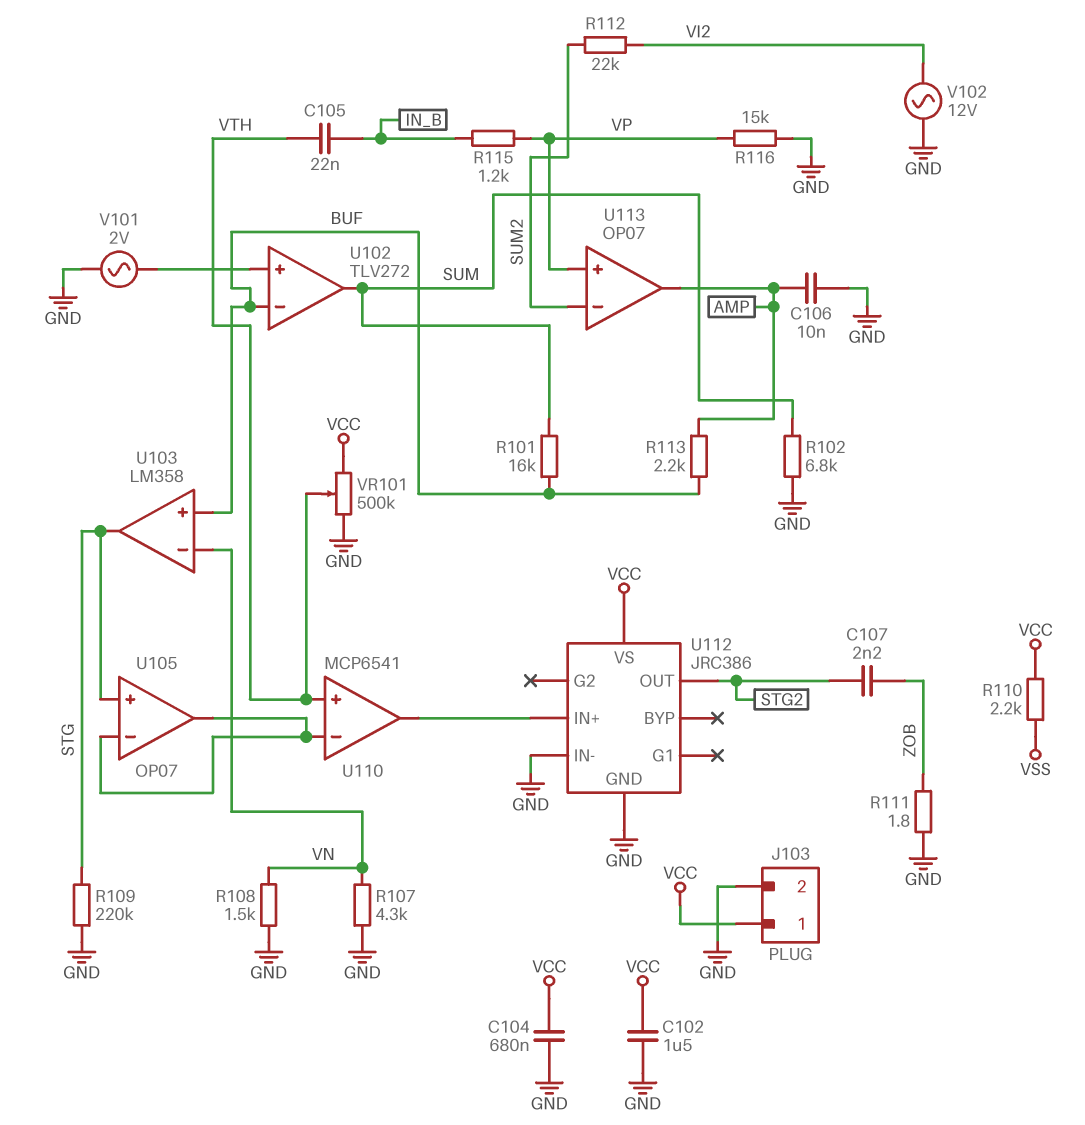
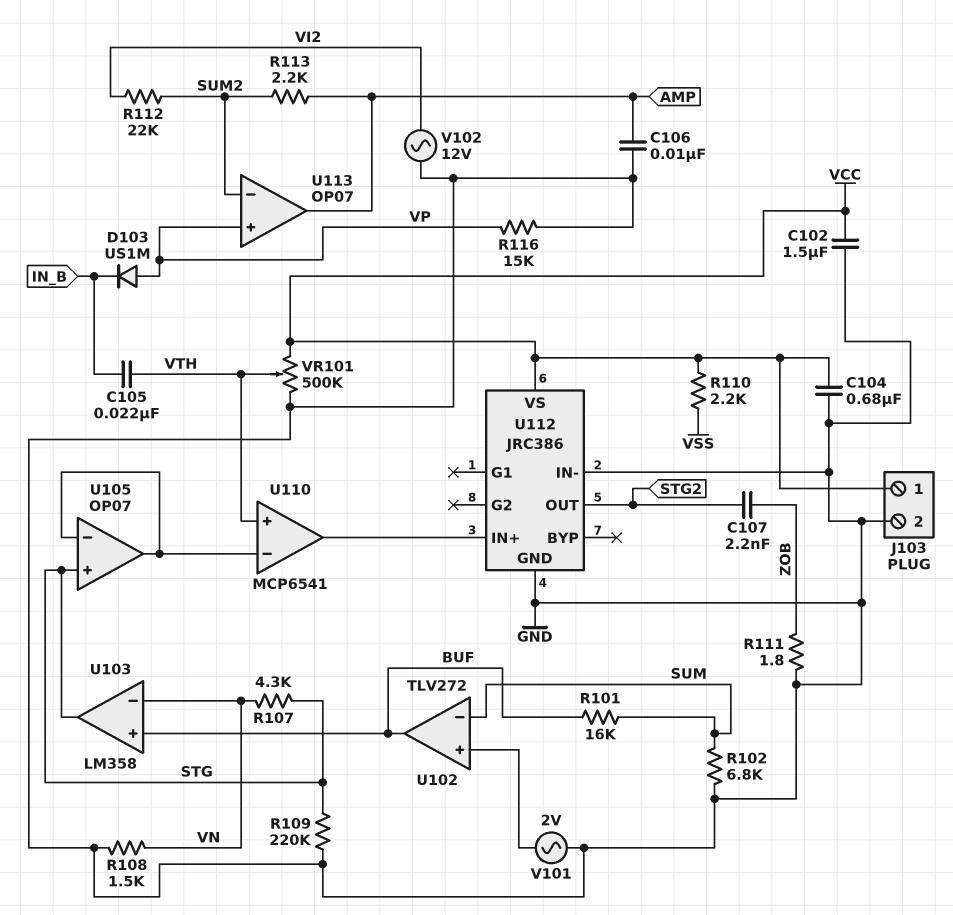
D103: none -> diode US1M (A VP, K IN_B)
R107: 4.3k (GND, VN) -> 4.3k (STG, VN)
R113: 2.2k (AMP, BUF) -> 2.2k (AMP, SUM2)
R115: 1.2k (IN_B, VP) -> none
U102 pin in-: BUF -> SUM
U102 pin out: SUM -> BUF

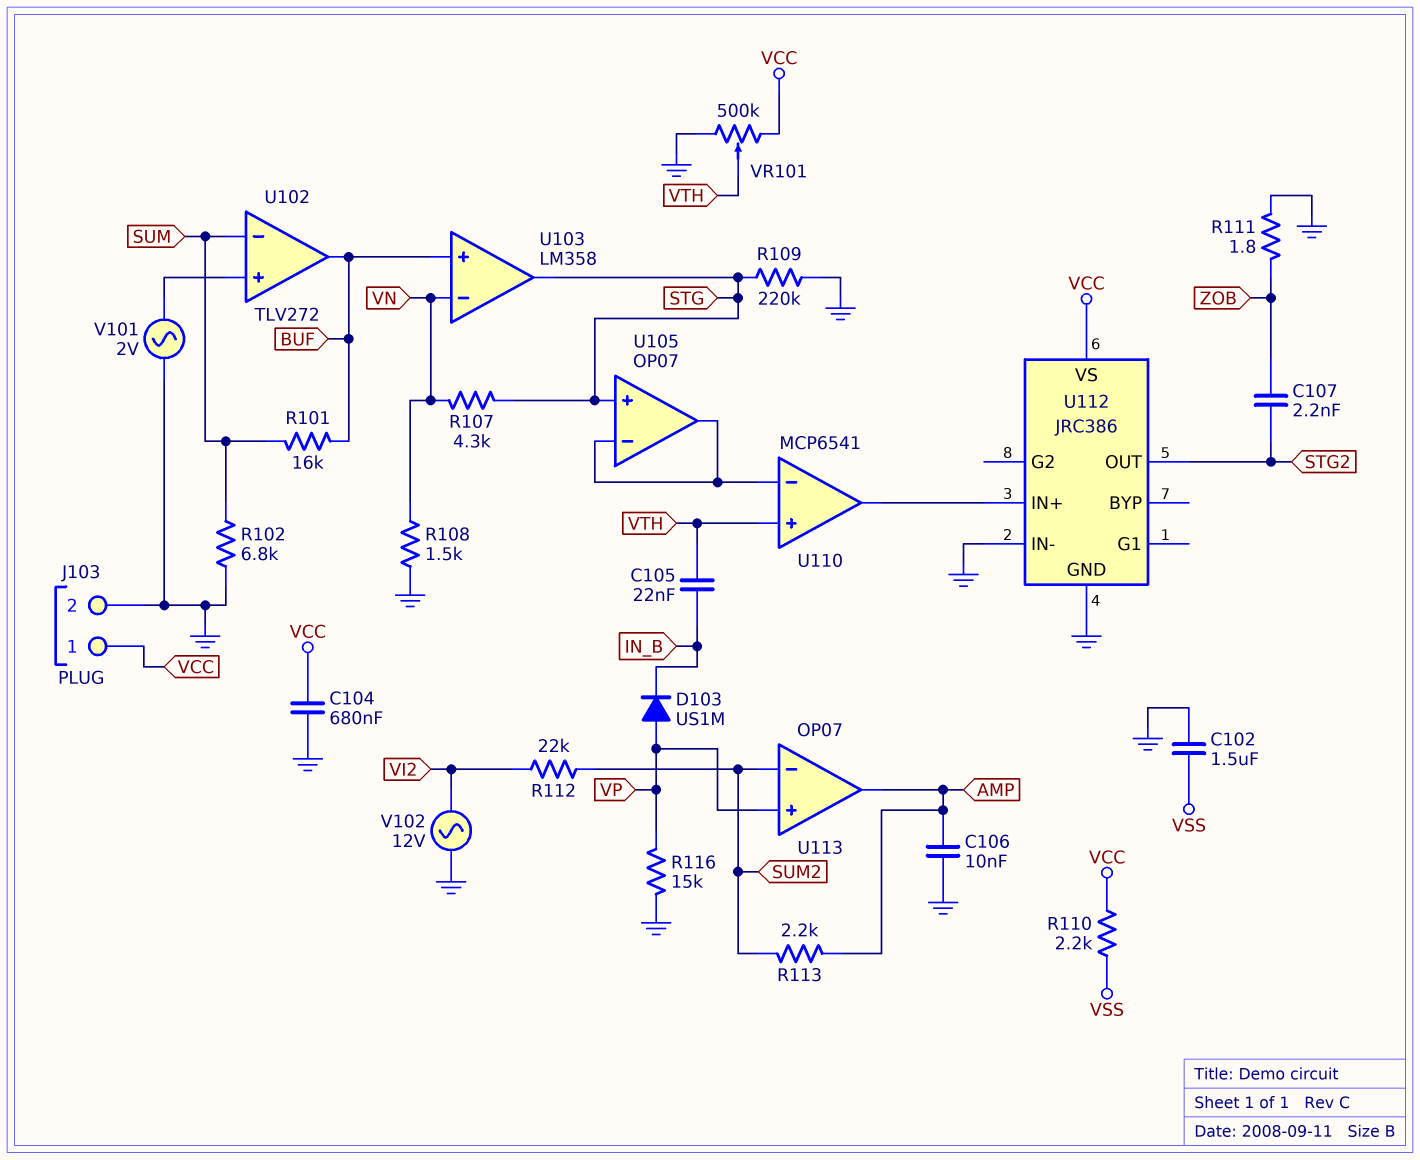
C102: 1.5uF (GND, VCC) -> 1.5uF (GND, VSS)

